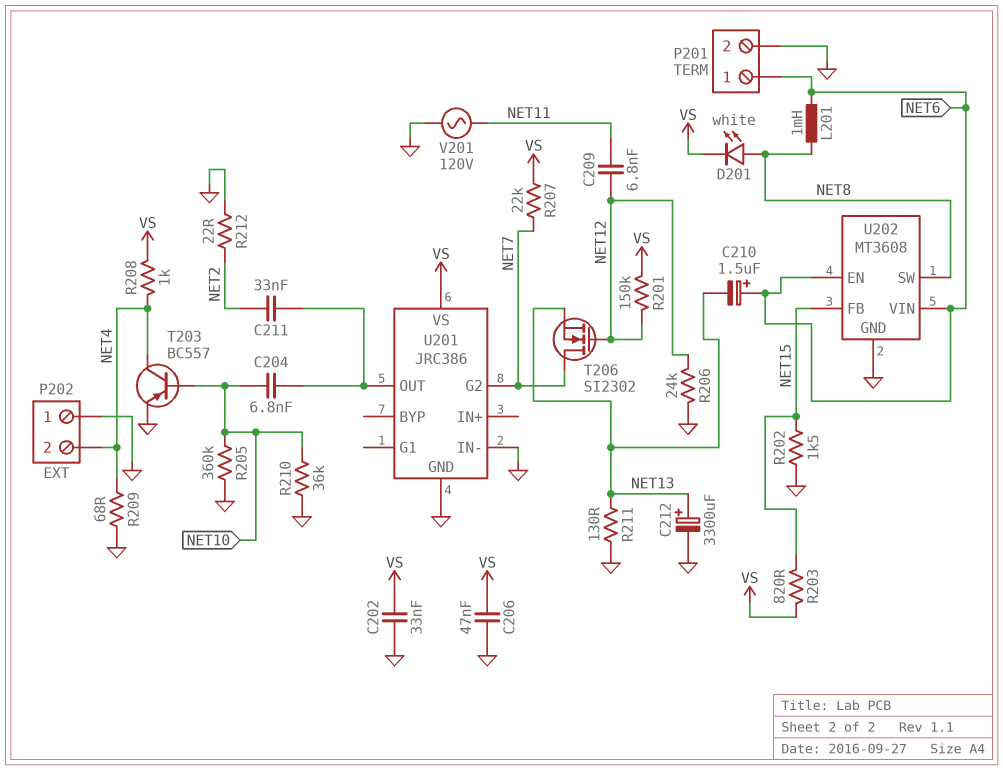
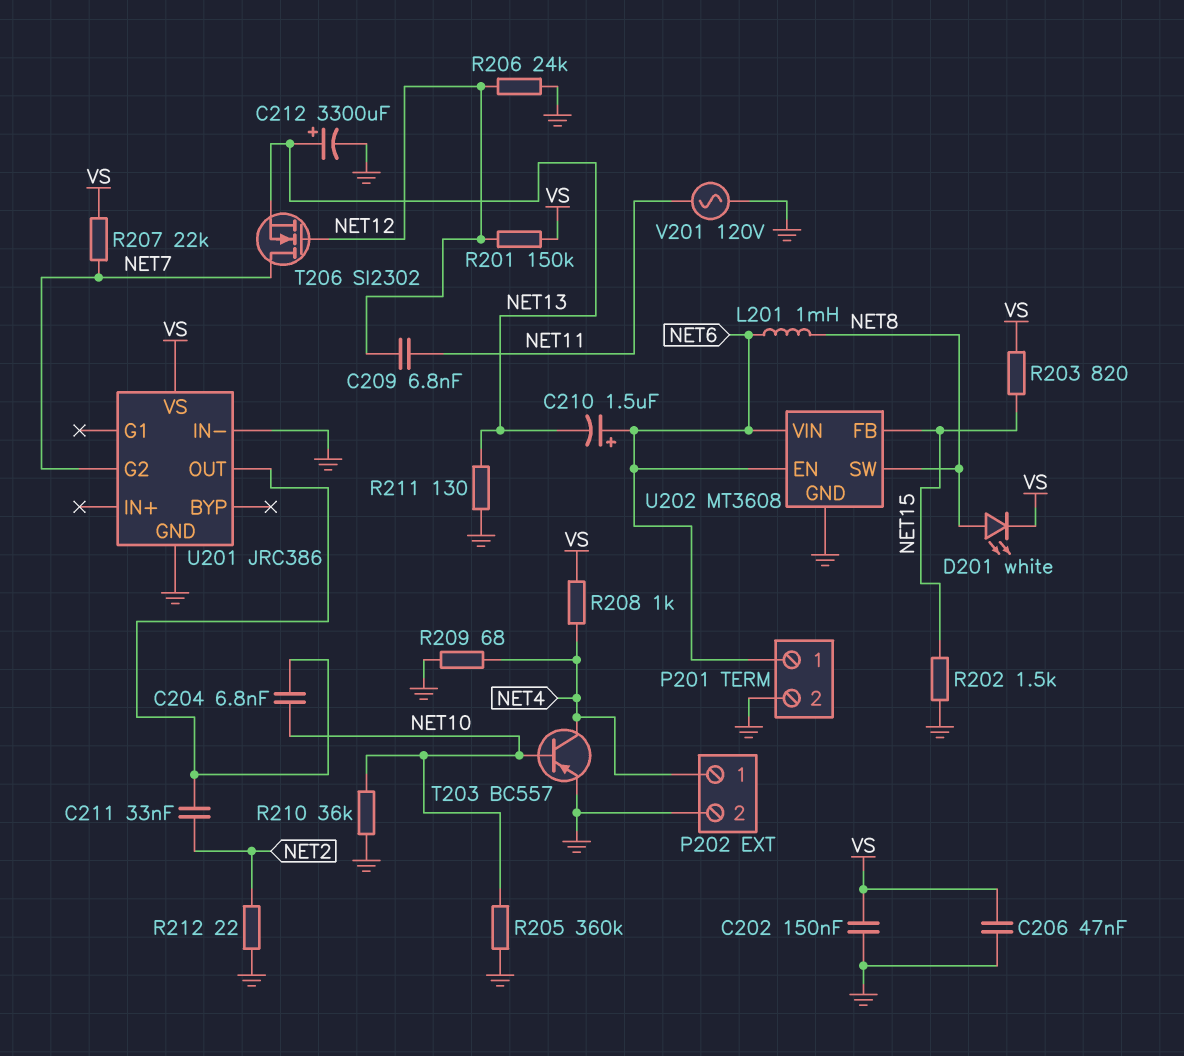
C202: 33nF (GND, VS) -> 150nF (GND, VS)
P202 pin 1: GND -> NET4
P202 pin 2: NET4 -> GND

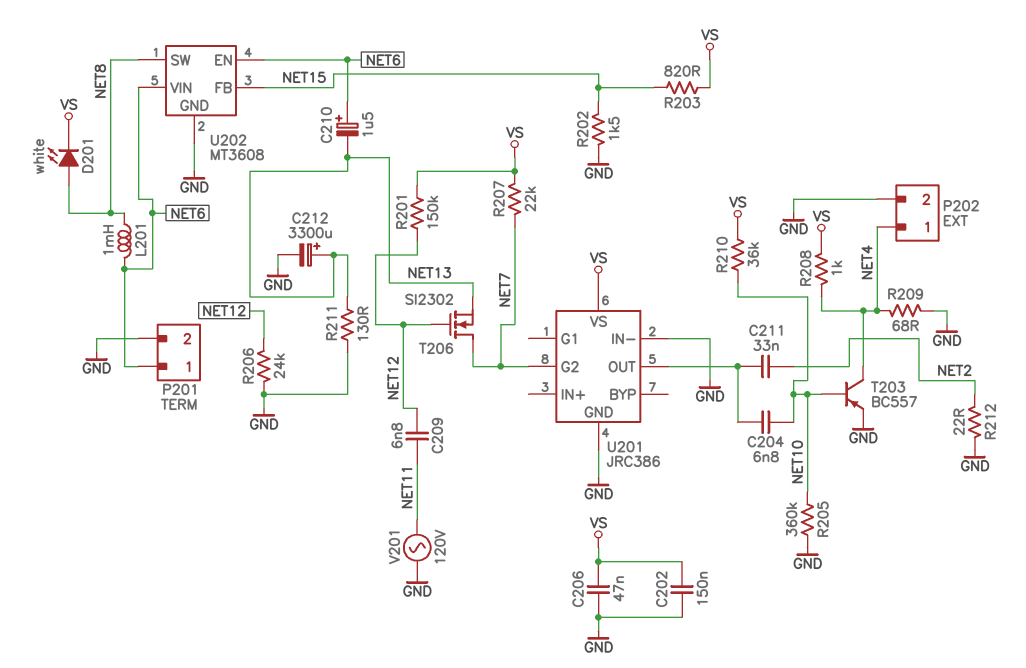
R210: 36k (GND, NET10) -> 36k (NET10, VS)

